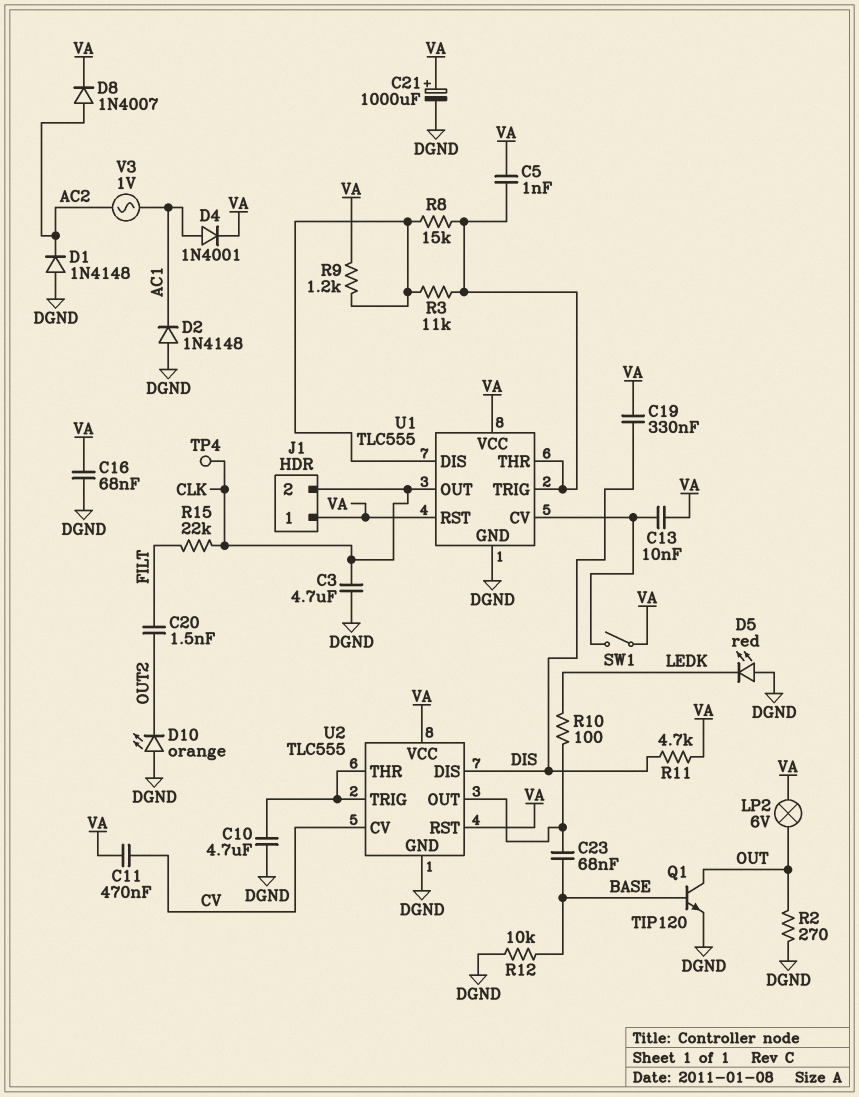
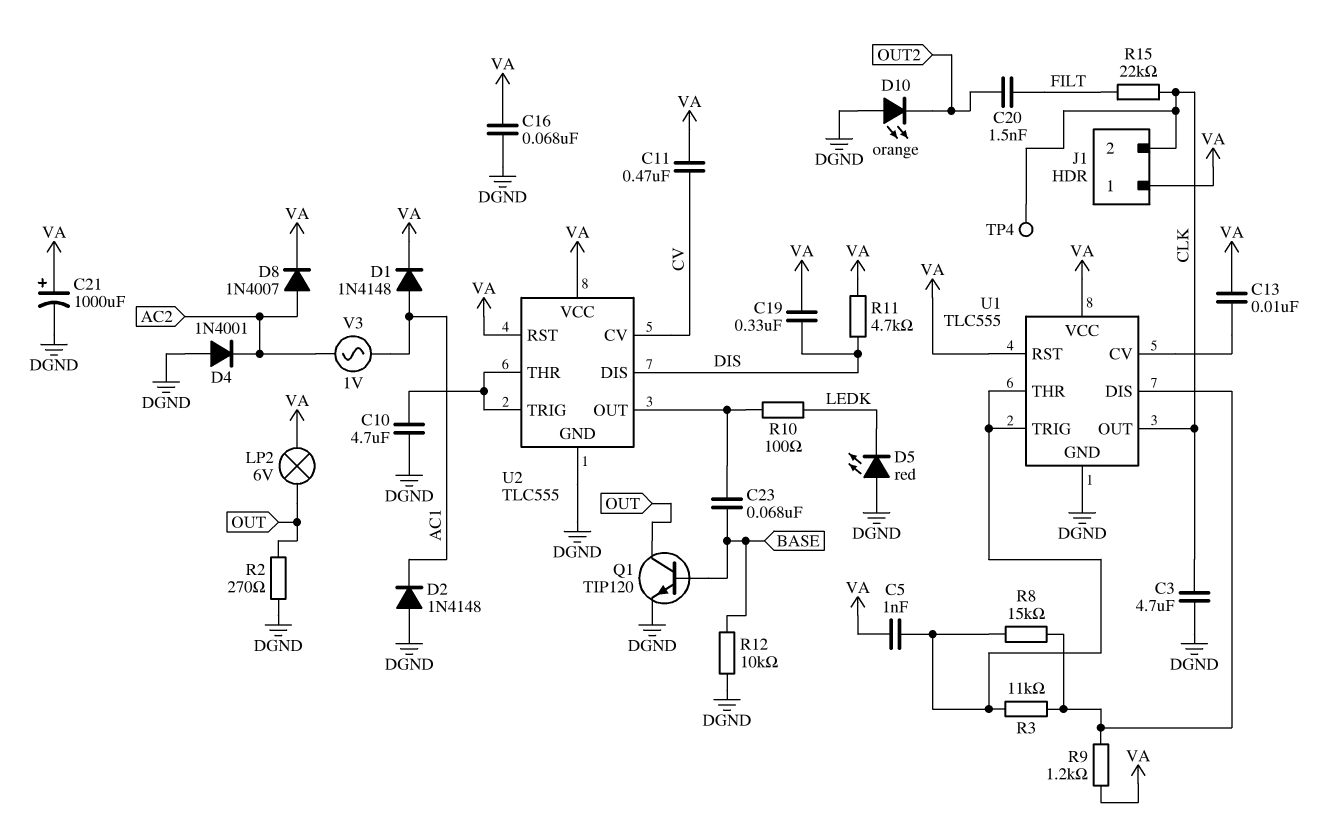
D1: diode 1N4148 (A DGND, K AC2) -> diode 1N4148 (A AC1, K VA)
D4: diode 1N4001 (A AC1, K VA) -> diode 1N4001 (A DGND, K AC2)
SW1: switch (U1/CV, VA) -> none

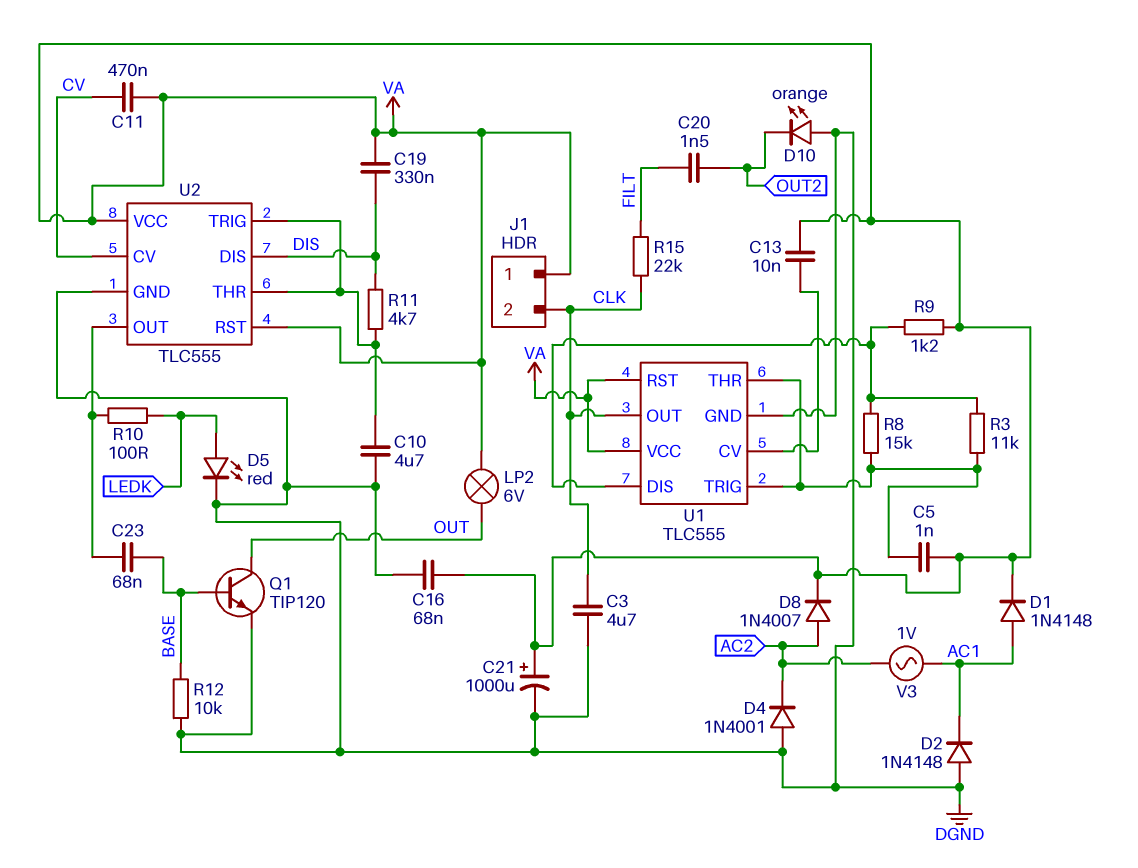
D5: LED red (A DGND, K LEDK) -> LED red (A LEDK, K DGND)
R2: 270 (DGND, OUT) -> none
R11: 4.7k (DIS, VA) -> 4.7k (DIS, U2/THR)
TP4: test point (CLK) -> none

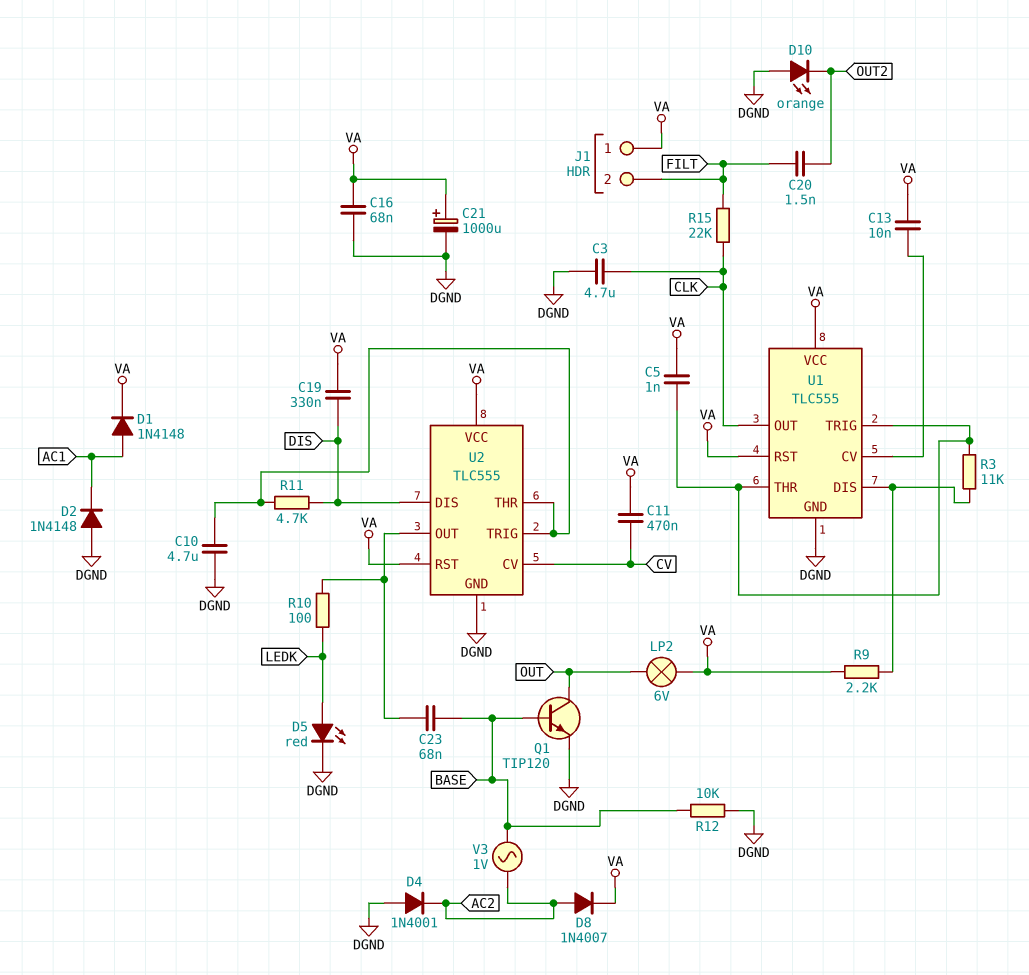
J1 pin 2: CLK -> FILT
R8: 15k (U1/DIS, U1/THR) -> none
R9: 1.2k (U1/DIS, VA) -> 2.2k (U1/DIS, VA)
V3: AC 1V (AC1, AC2) -> AC 1V (AC2, BASE)

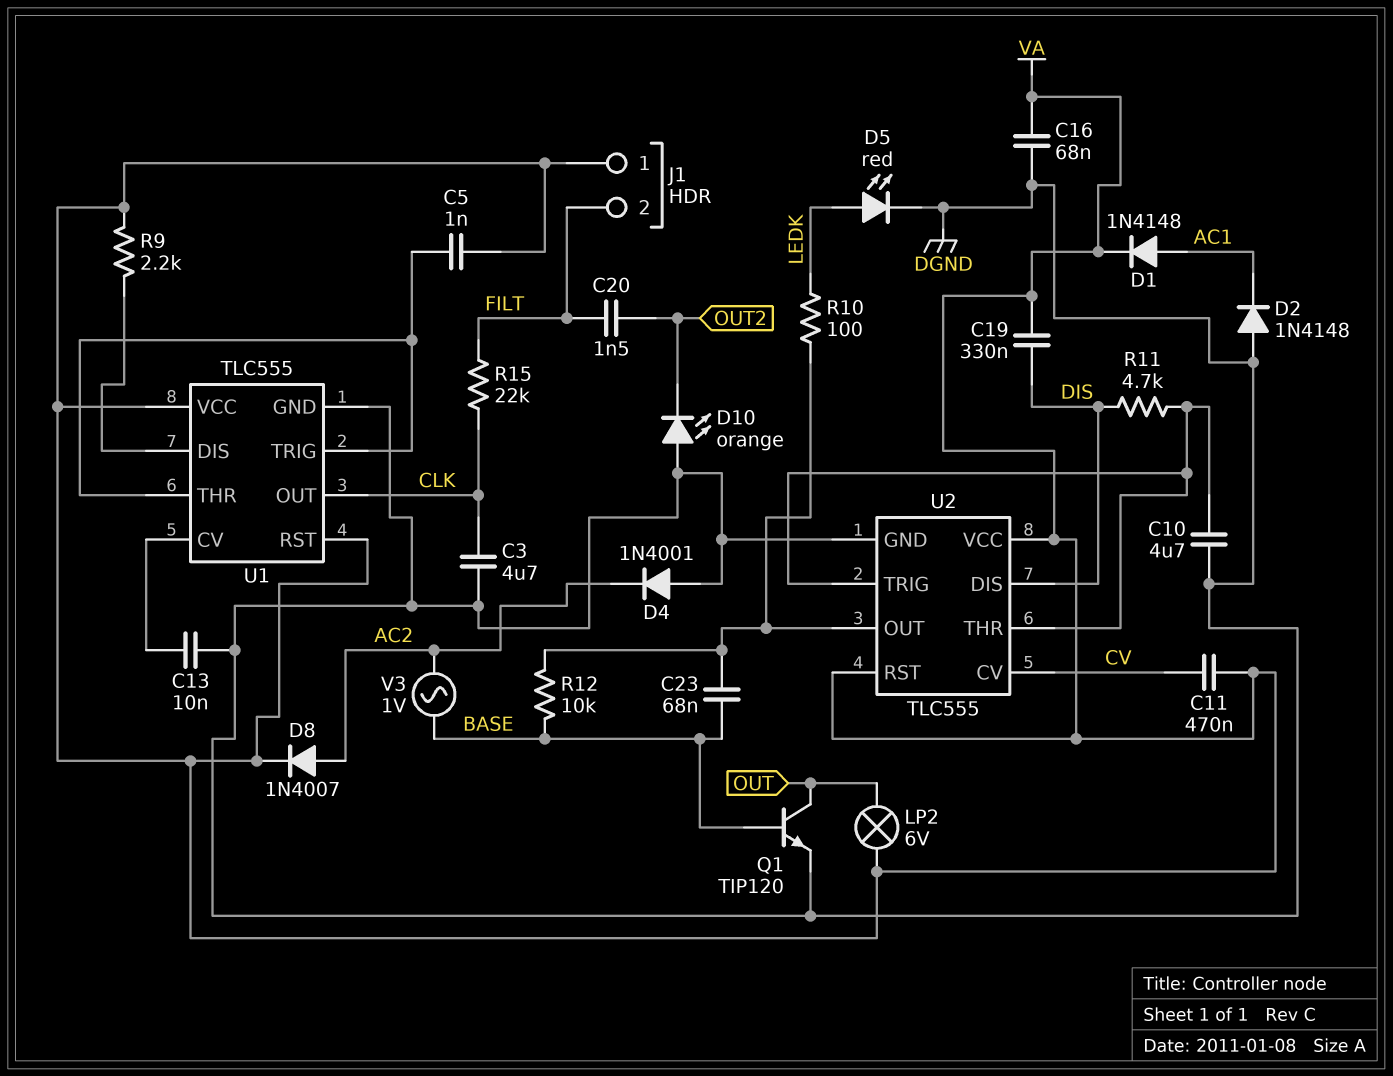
C13: 10nF (U1/CV, VA) -> 10nF (DGND, U1/CV)
C21: 1000uF (plus VA, minus DGND) -> none
R3: 11k (U1/DIS, U1/THR) -> none
R12: 10k (BASE, DGND) -> 10k (BASE, U2/OUT)

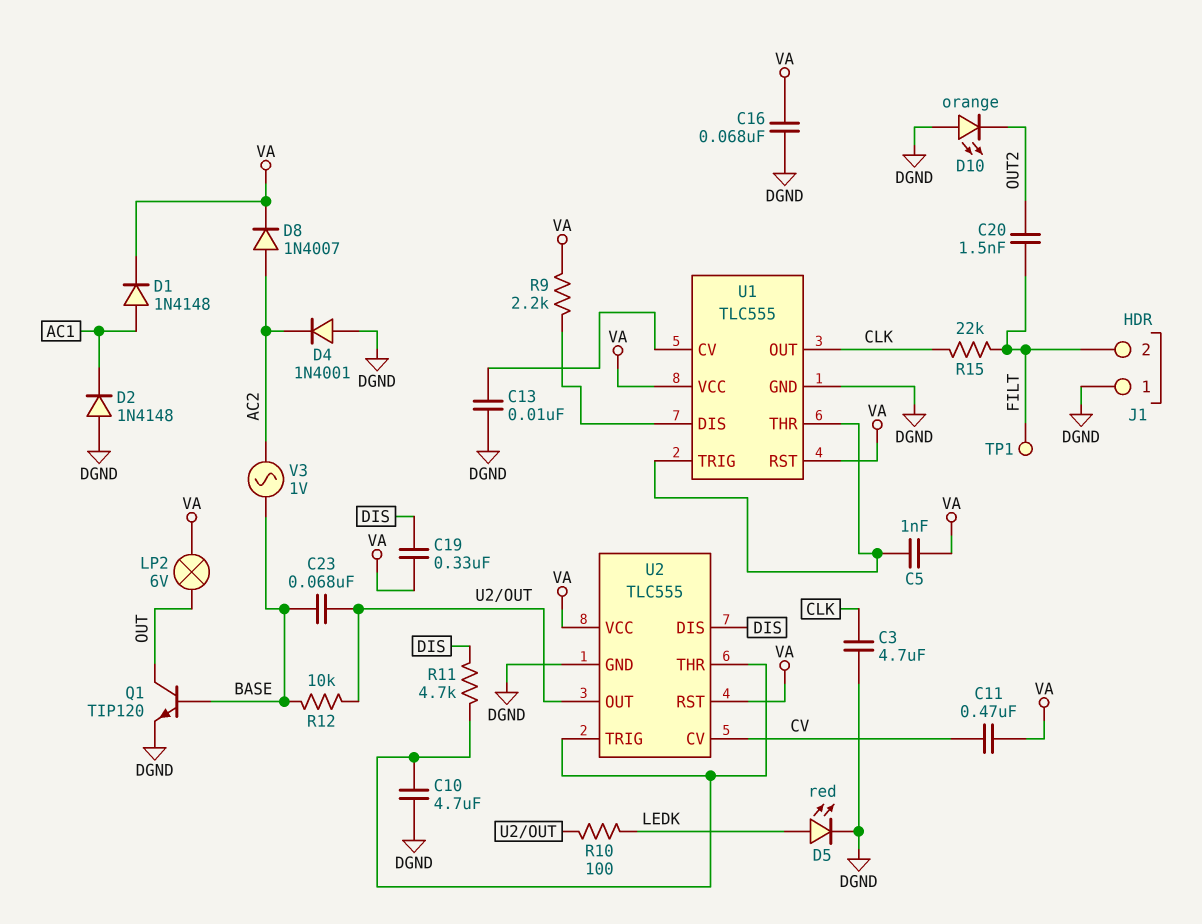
J1 pin 1: VA -> DGND
TP1: none -> test point (FILT)

